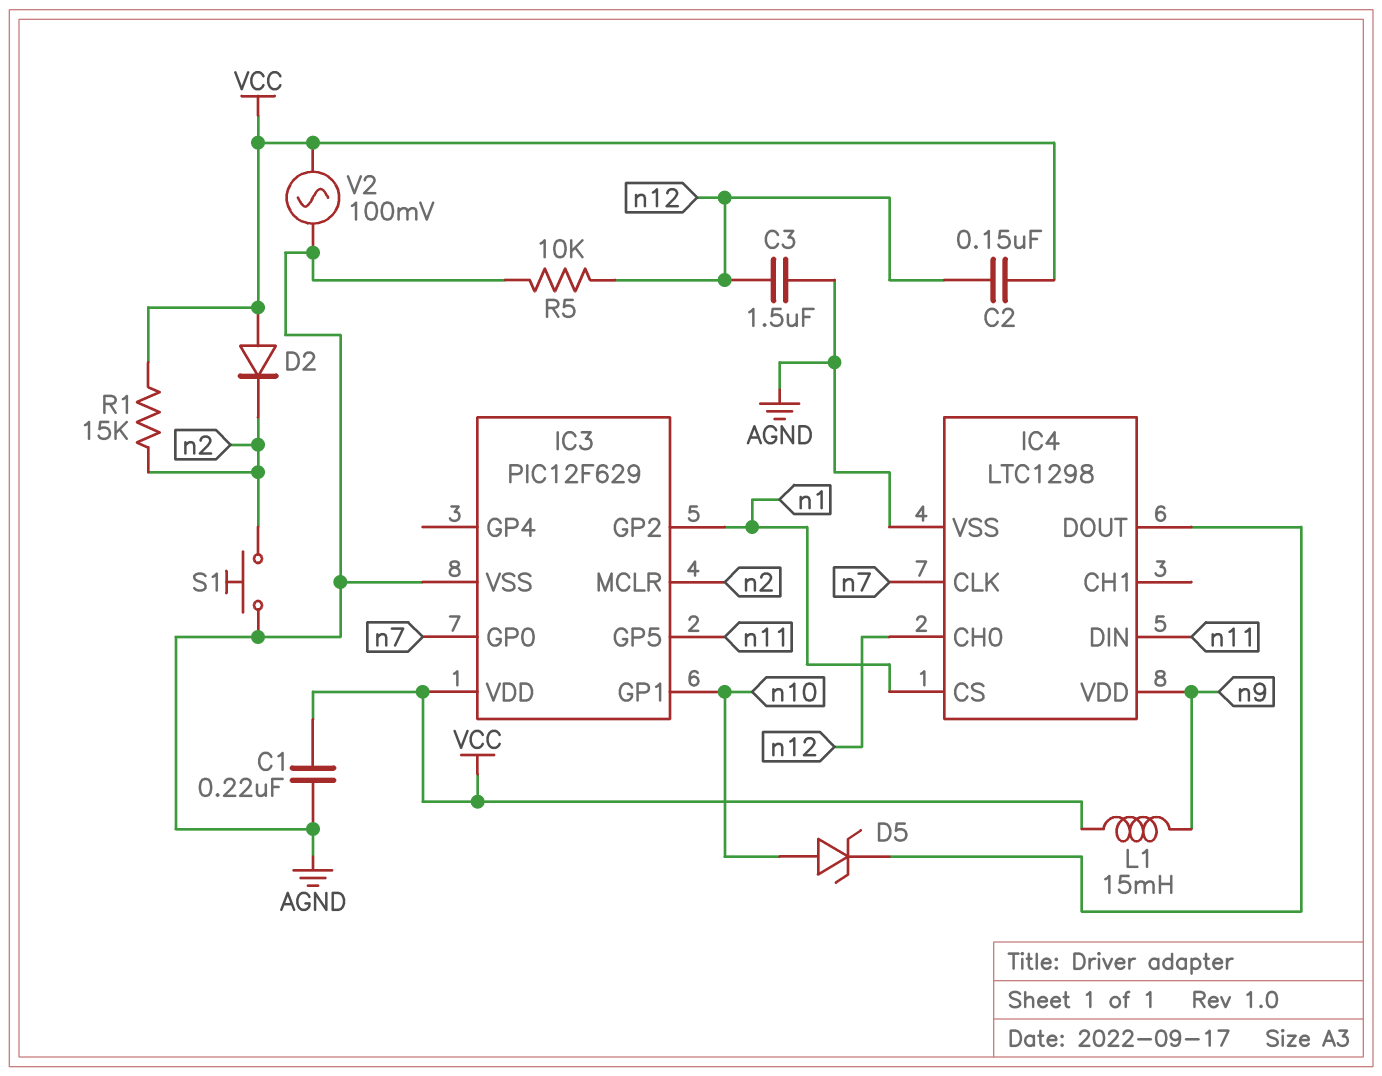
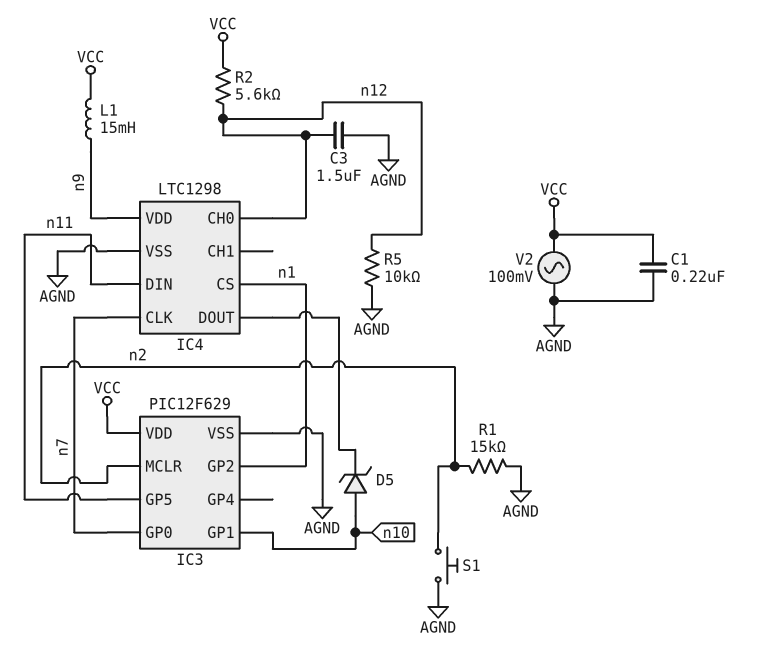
C2: 150nF (VCC, n12) -> none
D2: diode (A VCC, K n2) -> none
R1: 15k (VCC, n2) -> 15k (AGND, n2)
R2: none -> 5.6k (VCC, n12)

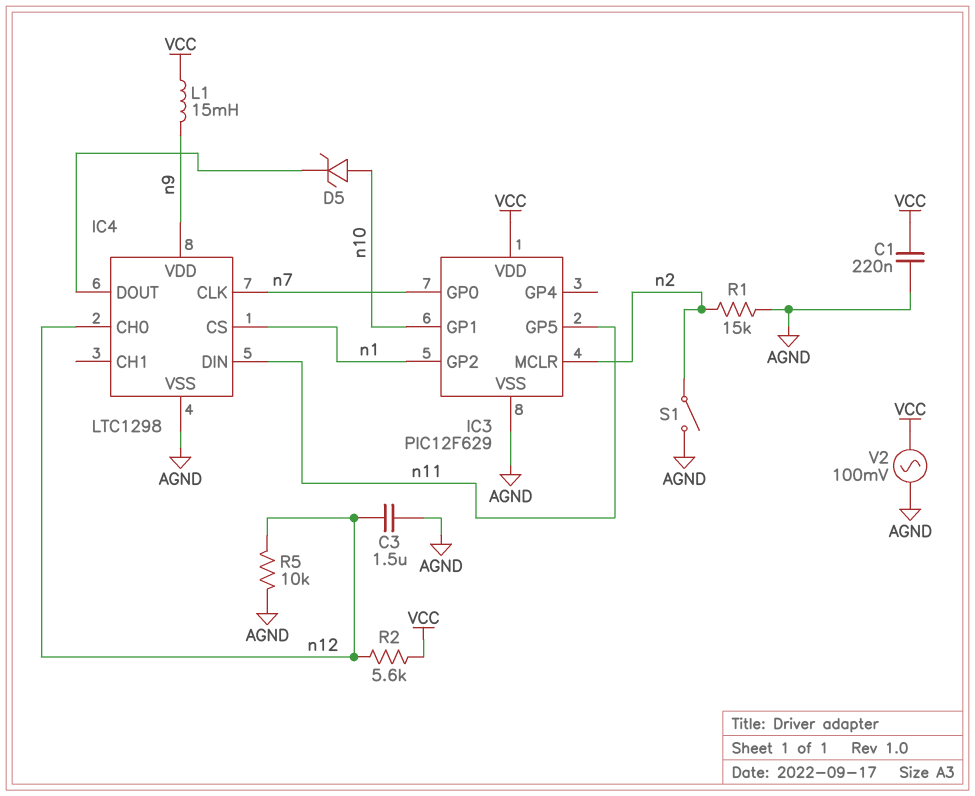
S1: button (AGND, n2) -> switch (AGND, n2)

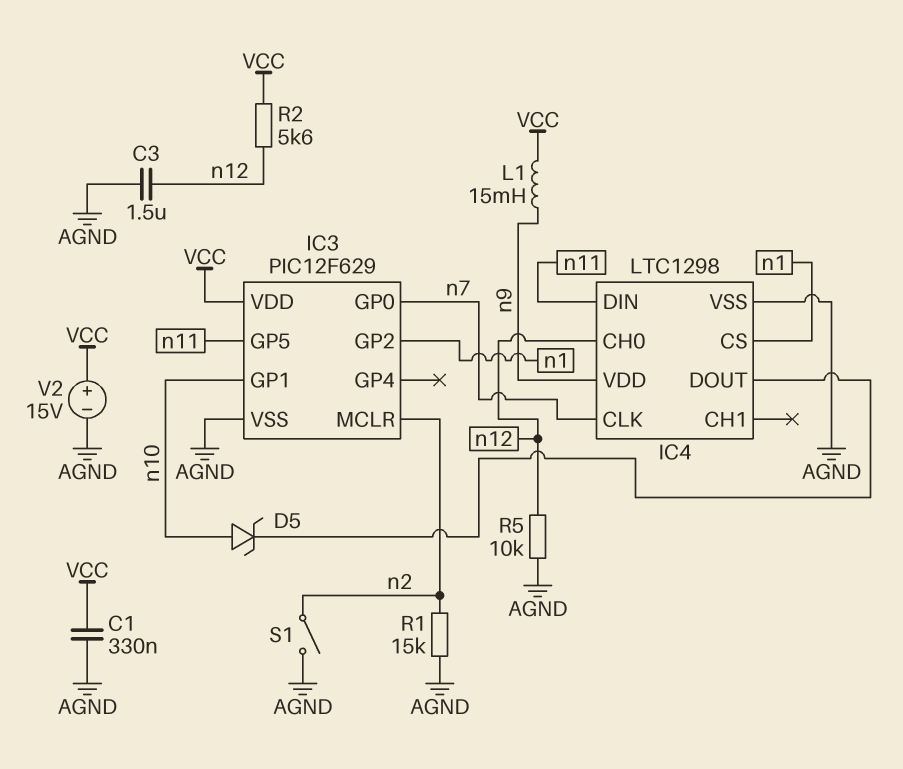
C1: 220nF (AGND, VCC) -> 330nF (AGND, VCC)
V2: AC 100mV (AGND, VCC) -> 15V (plus VCC, minus AGND)

